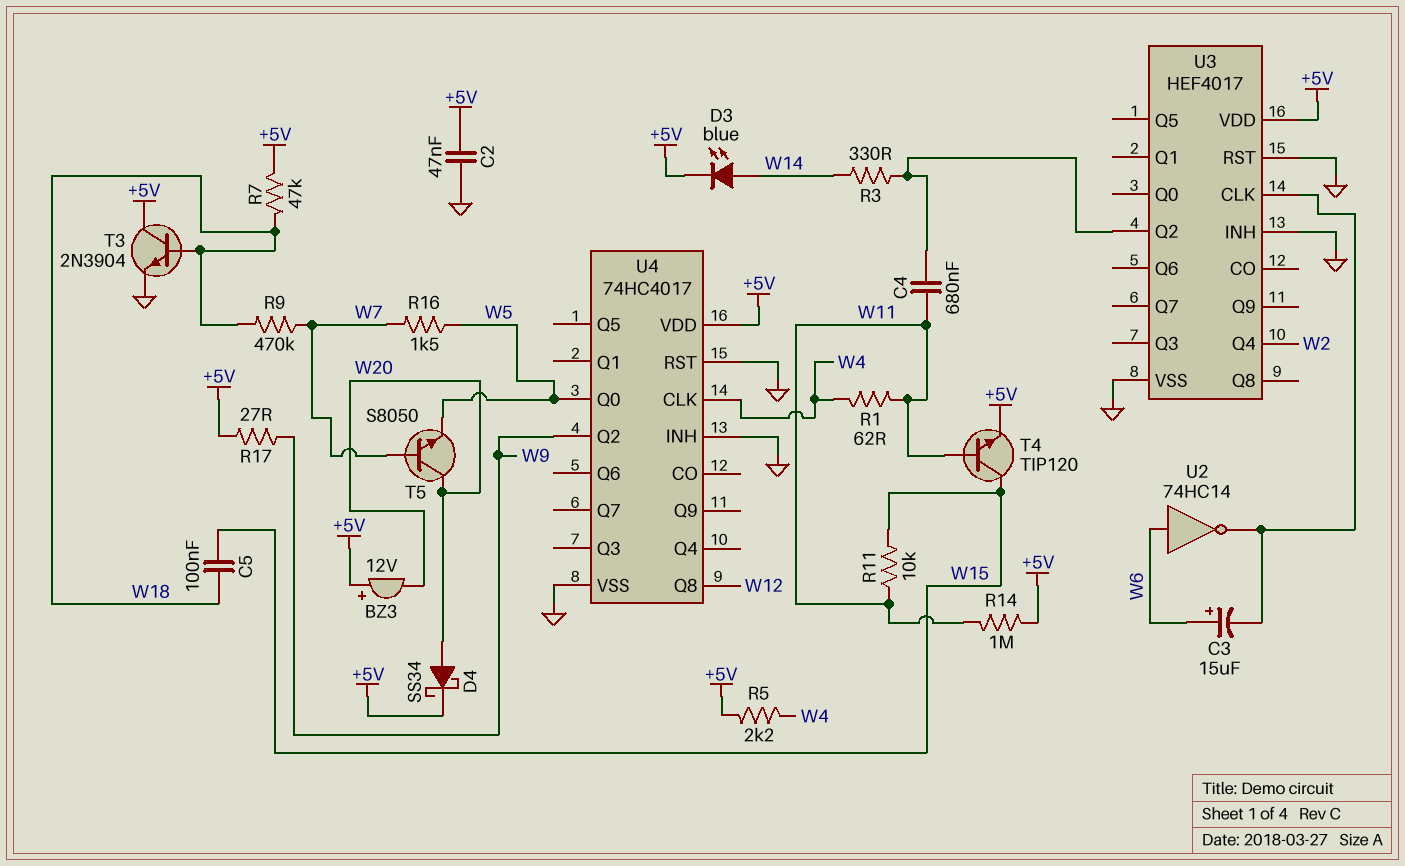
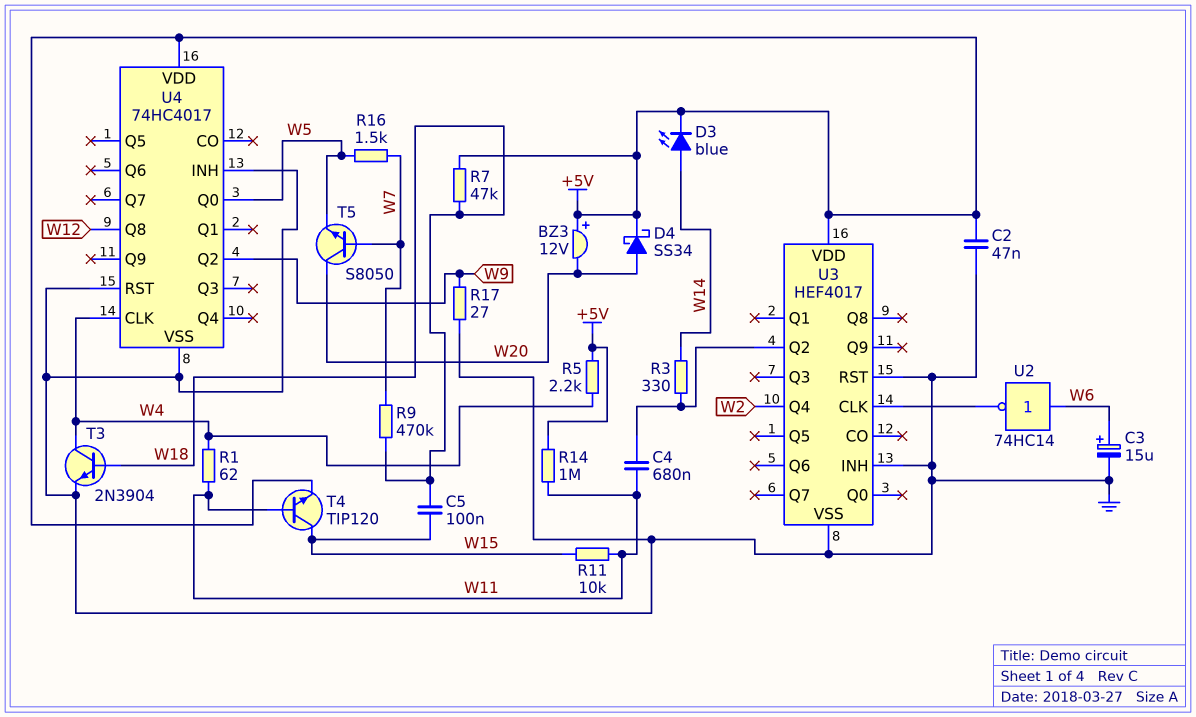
C3: 15uF (plus W6, minus U3/CLK) -> 15uF (plus W6, minus GND)
R17: 27 (+5V, W9) -> 27 (GND, W9)
T3: NPN 2N3904 (B W18, C +5V, E GND) -> NPN 2N3904 (B W18, C W4, E GND)

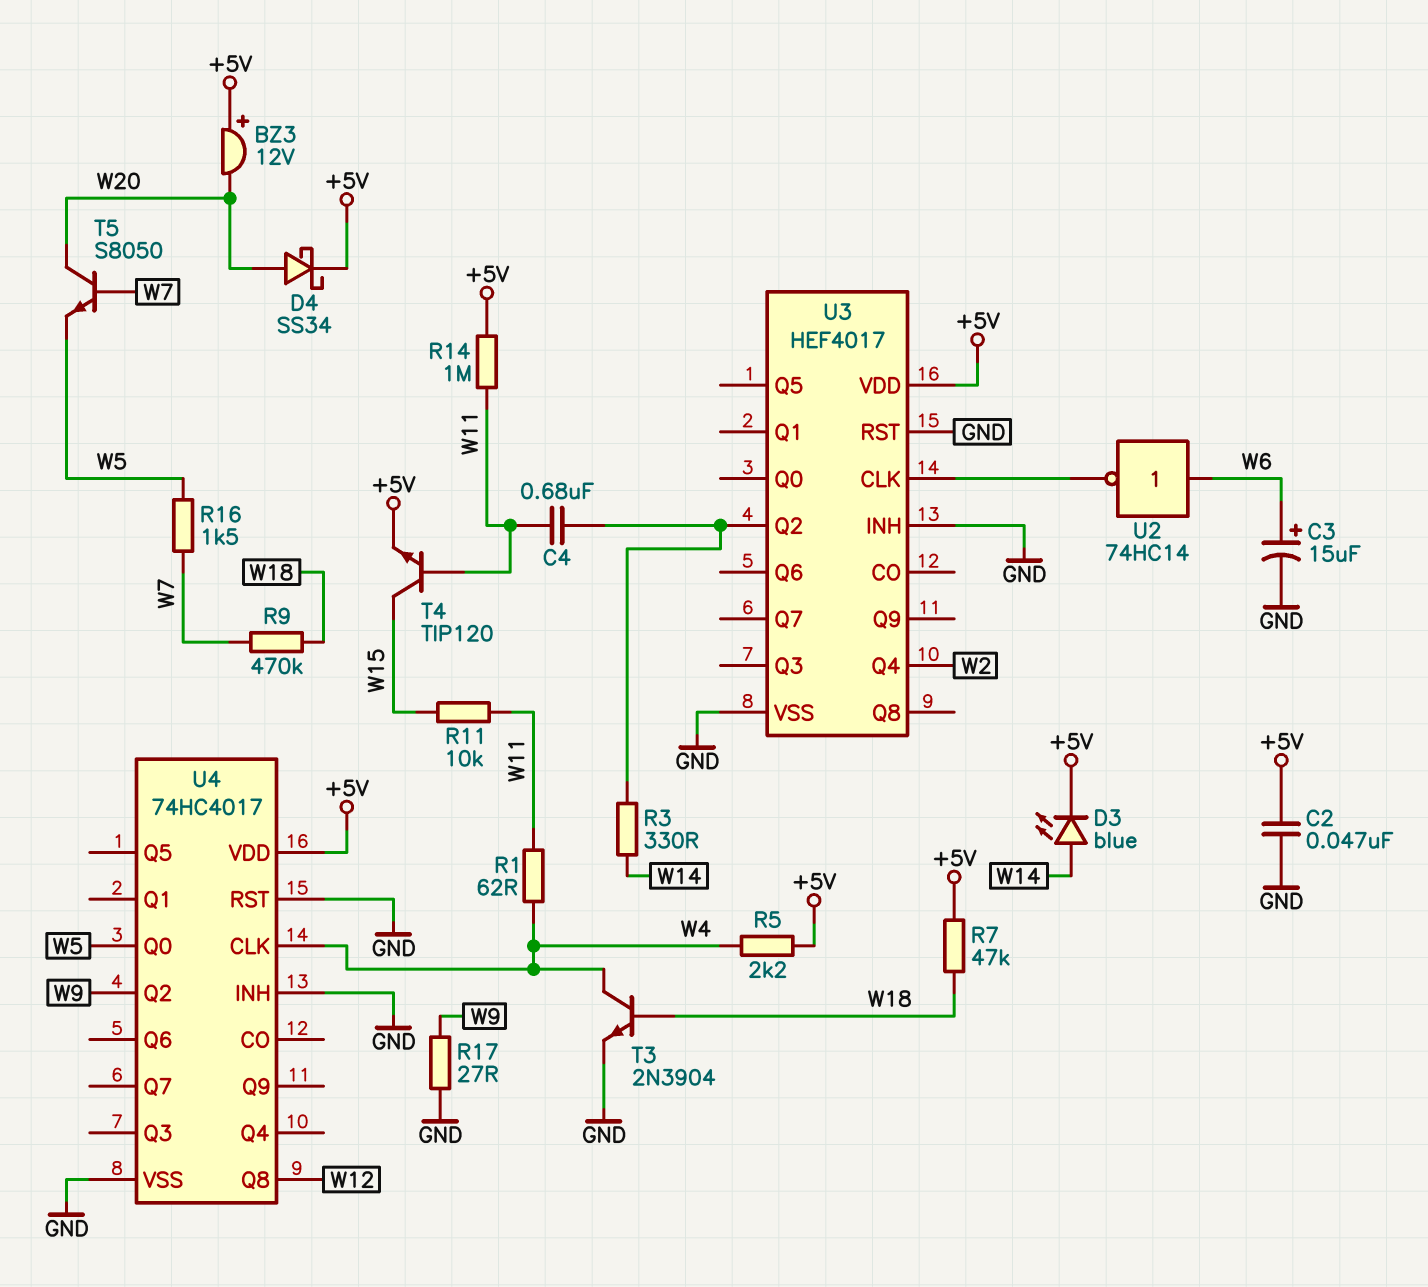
C5: 100nF (W15, W18) -> none

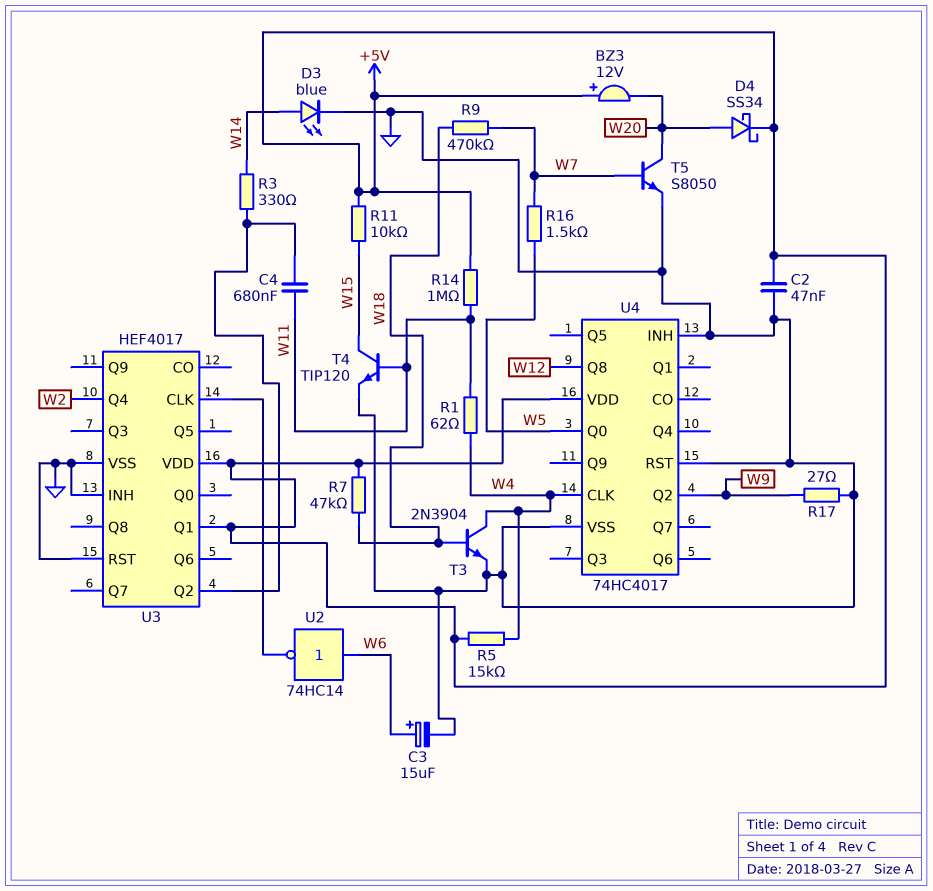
D3: LED blue (A W14, K +5V) -> LED blue (A W14, K GND)
R5: 2.2k (+5V, W4) -> 15k (+5V, W4)
R11: 10k (W11, W15) -> 10k (+5V, W15)
T4: NPN TIP120 (B W11, C W15, E +5V) -> NPN TIP120 (B W11, C W15, E GND)
T5: NPN S8050 (B W7, C W20, E W5) -> NPN S8050 (B W7, C W20, E GND)
U3 pin Q1: none -> +5V

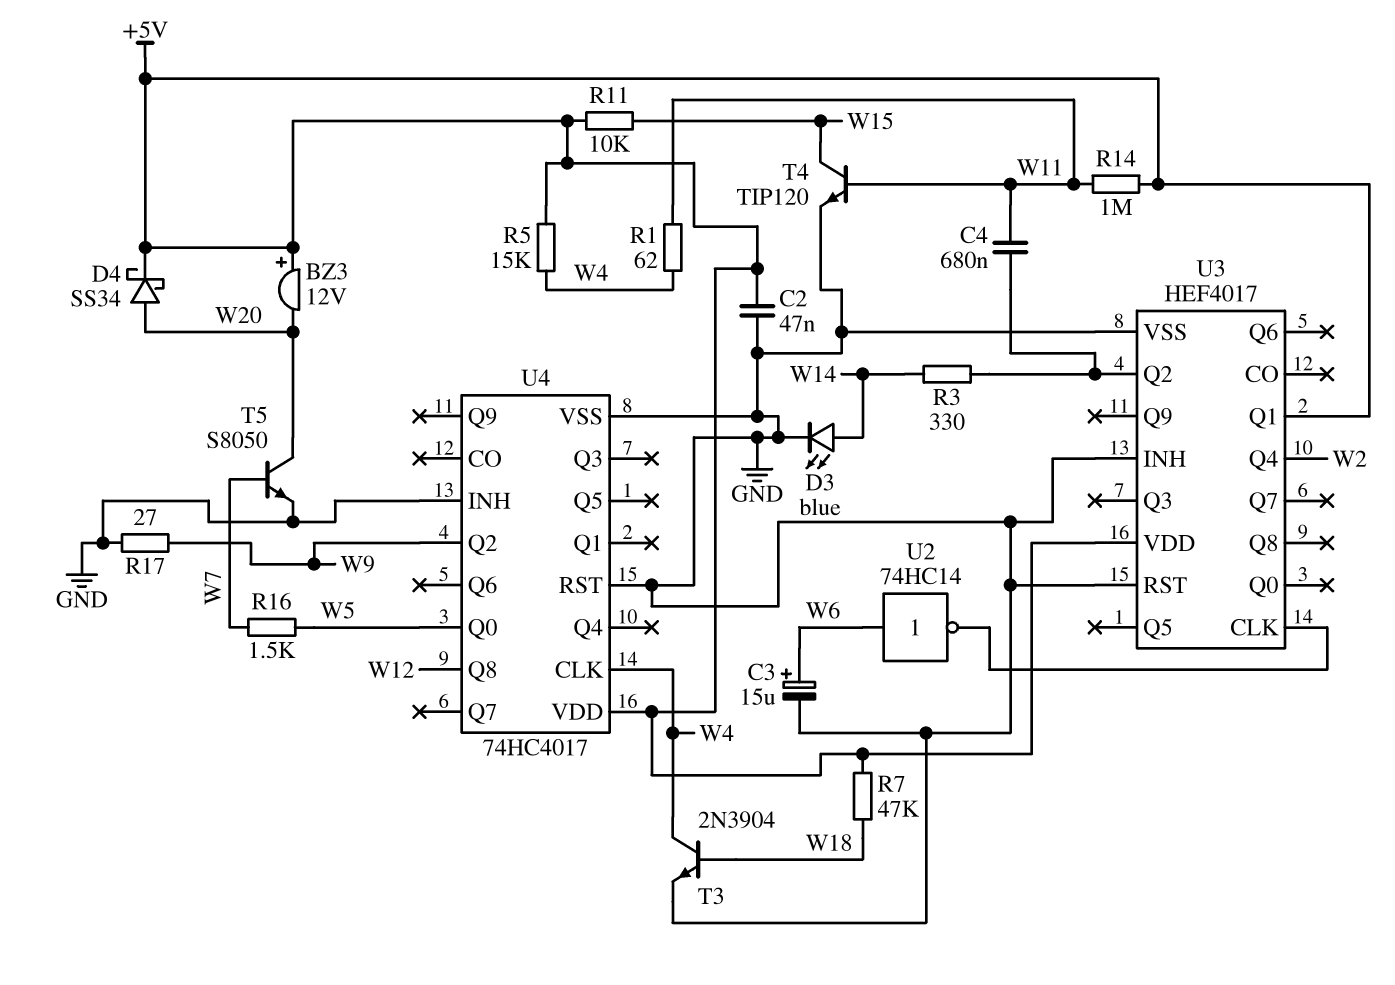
R9: 470k (W7, W18) -> none

